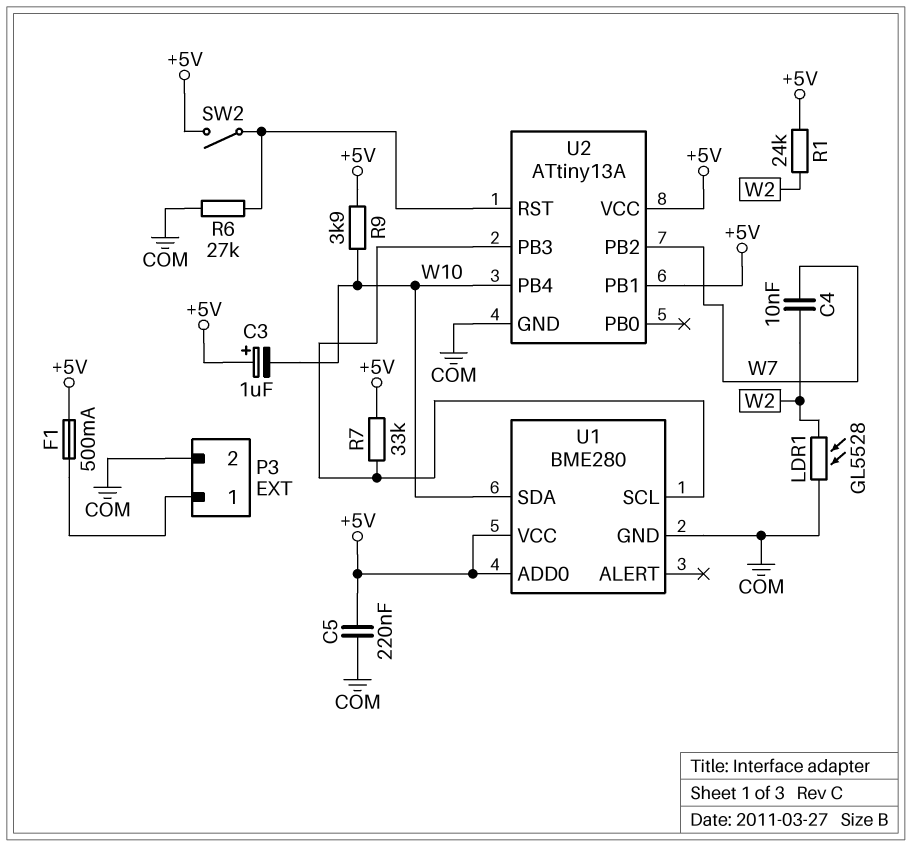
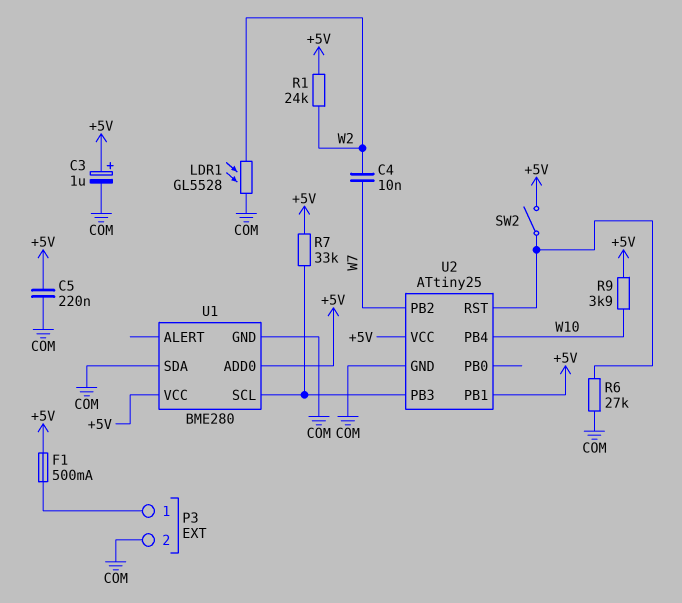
C3: 1uF (plus +5V, minus W10) -> 1uF (plus +5V, minus COM)
U1 pin SDA: W10 -> COM
U2: ATtiny13A -> ATtiny25

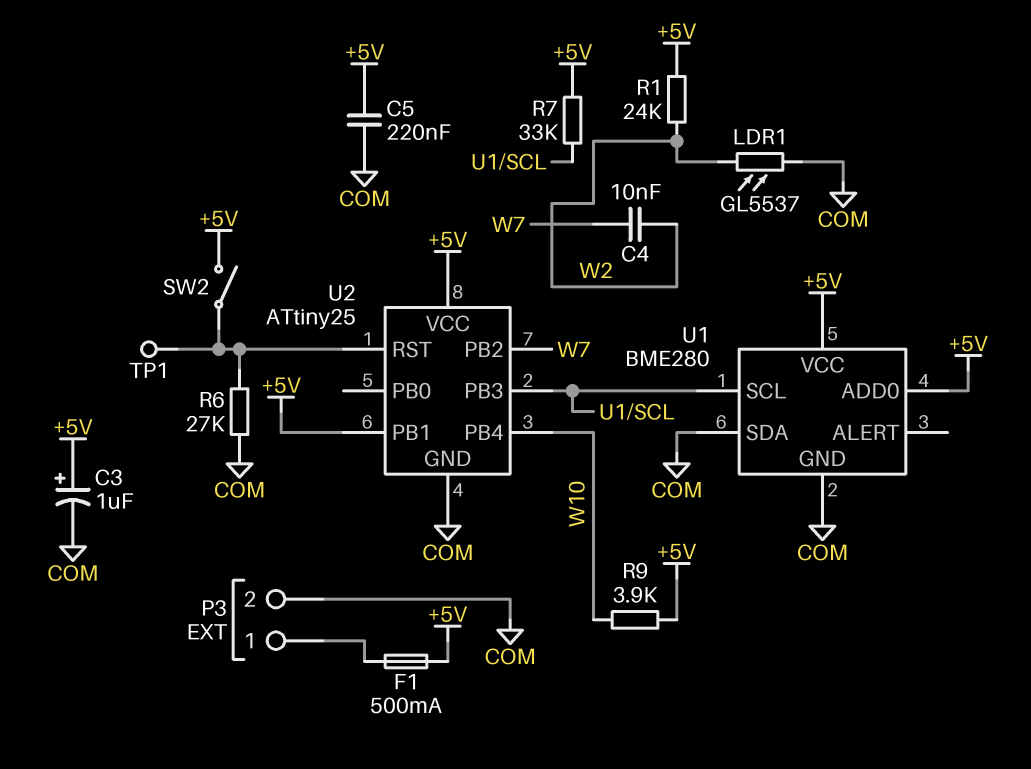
LDR1: GL5528 (COM, W2) -> GL5537 (COM, W2)
TP1: none -> test point (U2/RST)

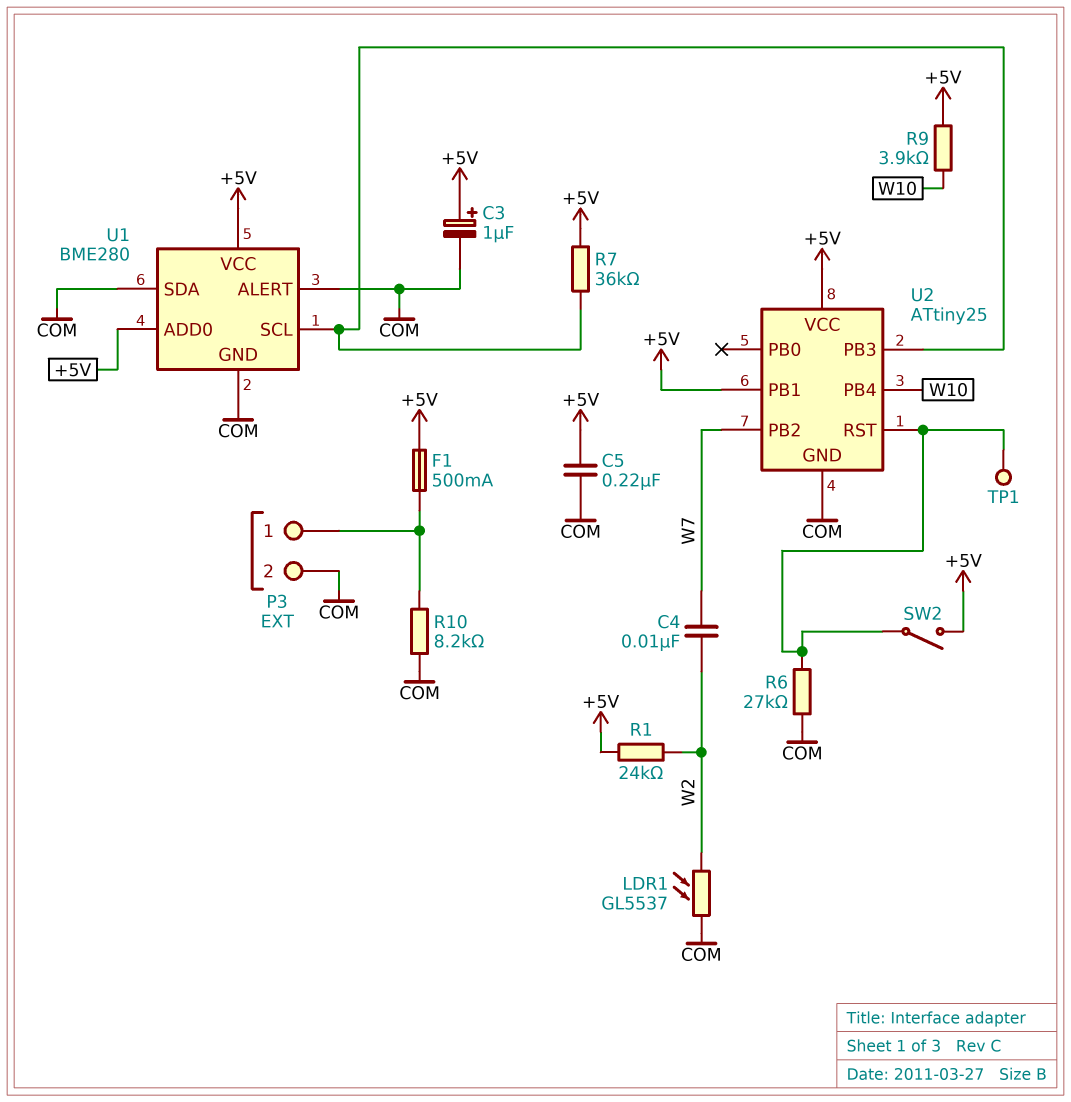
R7: 33k (+5V, U1/SCL) -> 36k (+5V, U1/SCL)
R10: none -> 8.2k (COM, P3/1)
U1 pin ALERT: none -> COM

